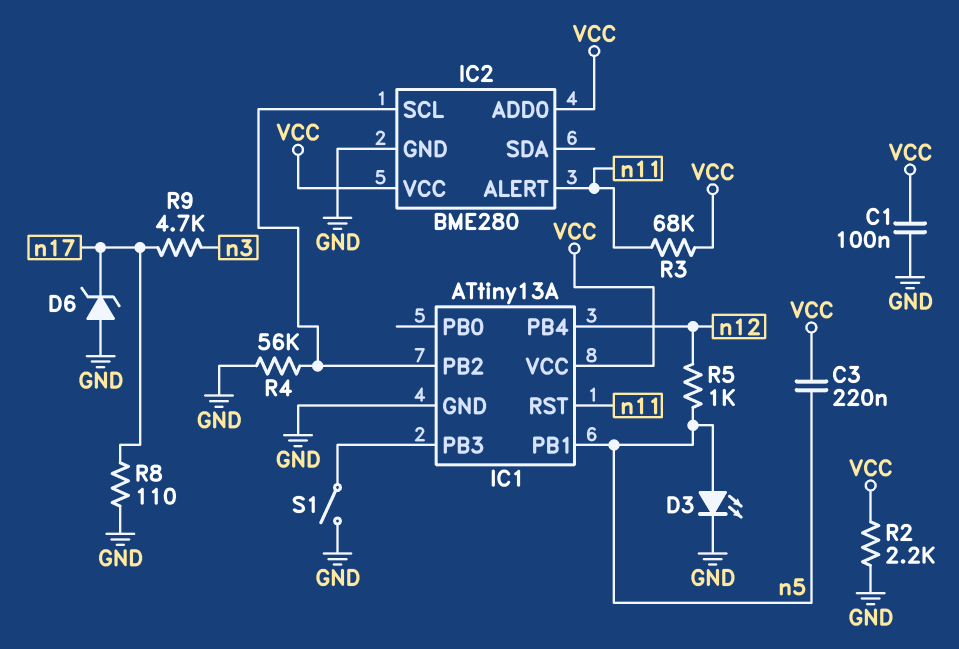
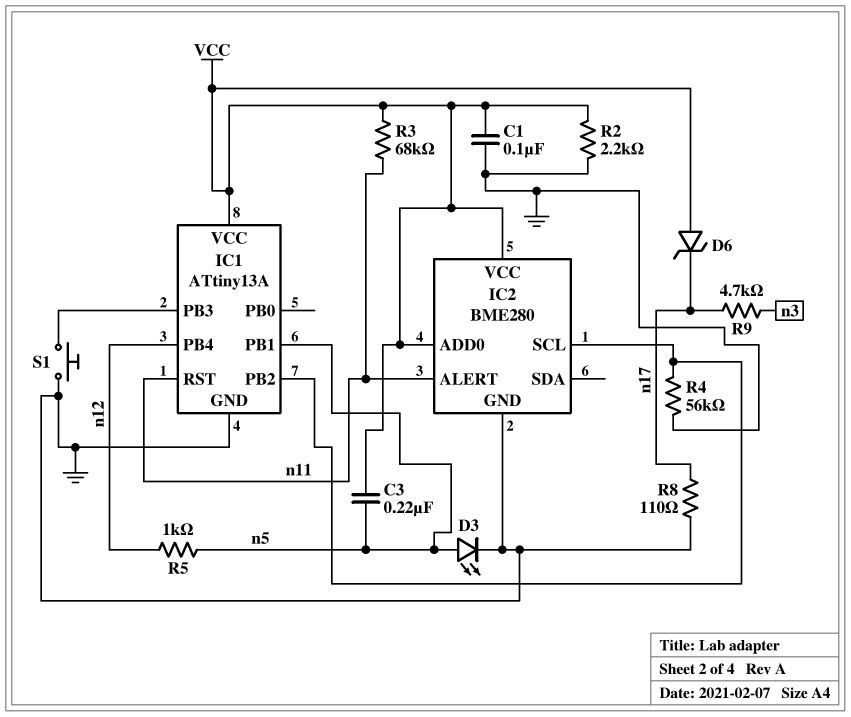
D6: zener (A GND, K n17) -> zener (A VCC, K n17)
S1: switch (GND, IC1/PB3) -> button (GND, IC1/PB3)

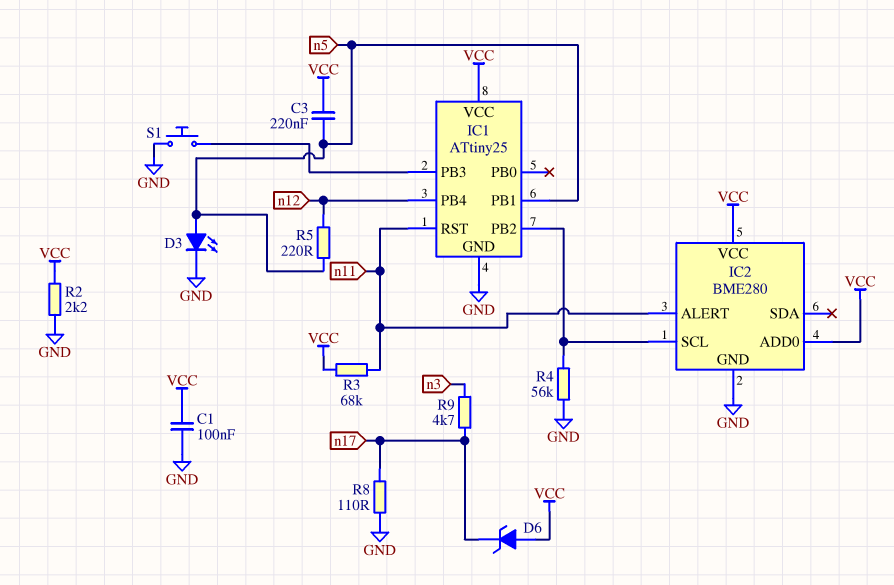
IC1: ATtiny13A -> ATtiny25
R5: 1k (n5, n12) -> 220 (n5, n12)

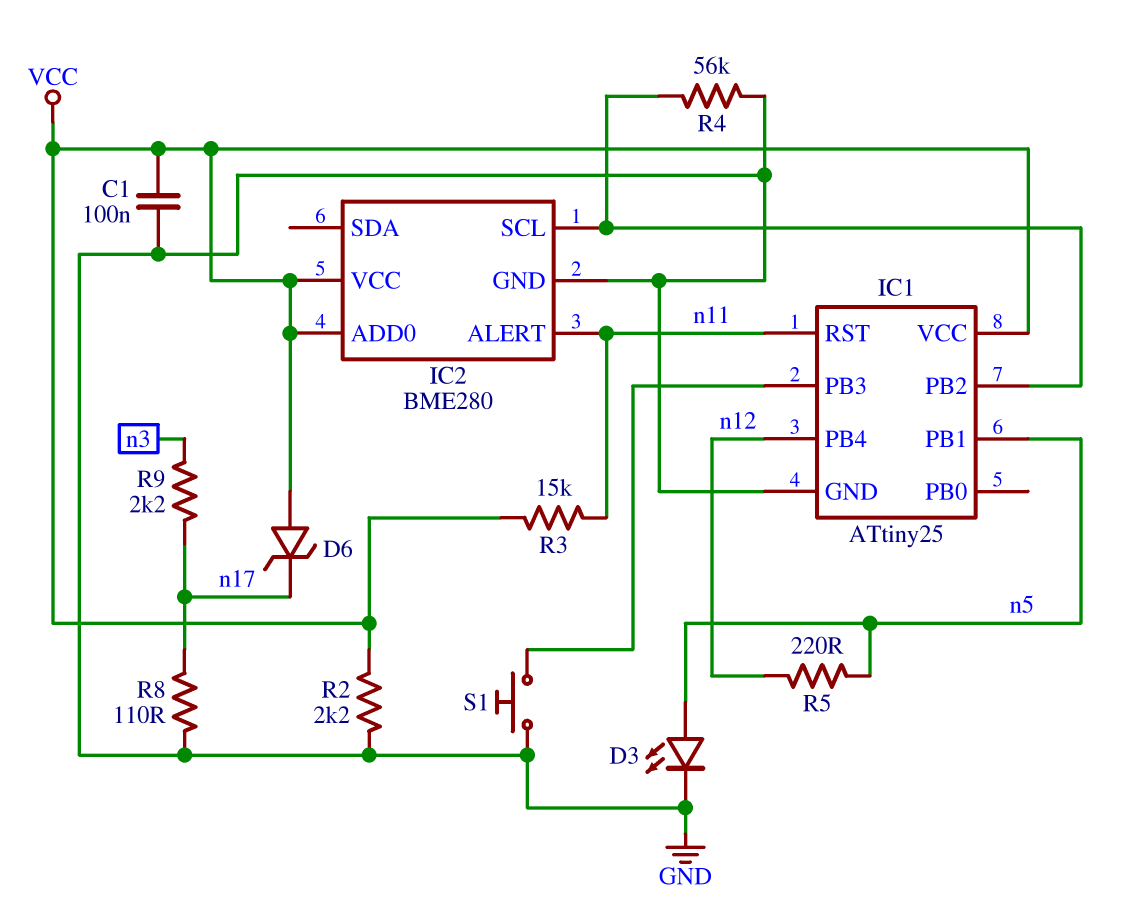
C3: 220nF (VCC, n5) -> none
R3: 68k (VCC, n11) -> 15k (VCC, n11)
R9: 4.7k (n3, n17) -> 2.2k (n3, n17)

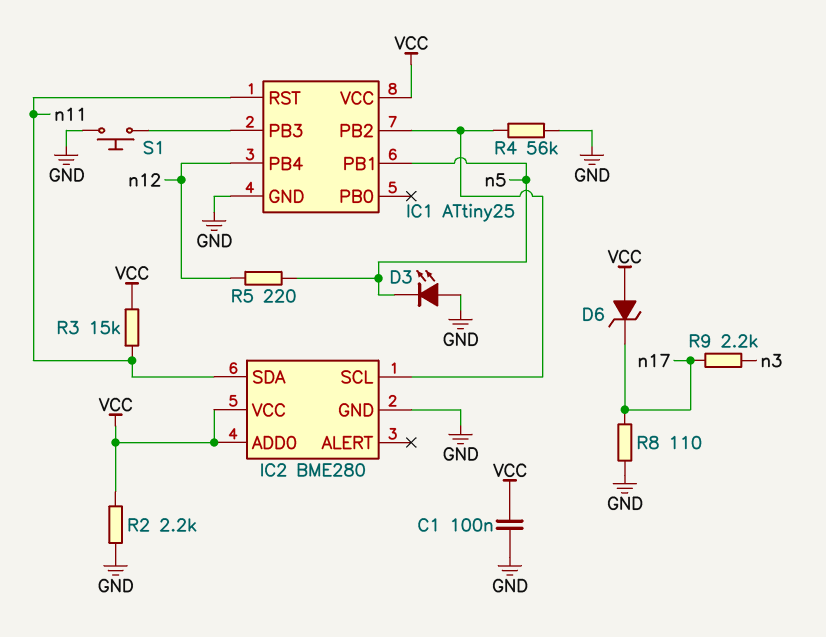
D3: LED (A n5, K GND) -> LED (A GND, K n5)
IC2 pin ALERT: n11 -> none
IC2 pin SDA: none -> n11

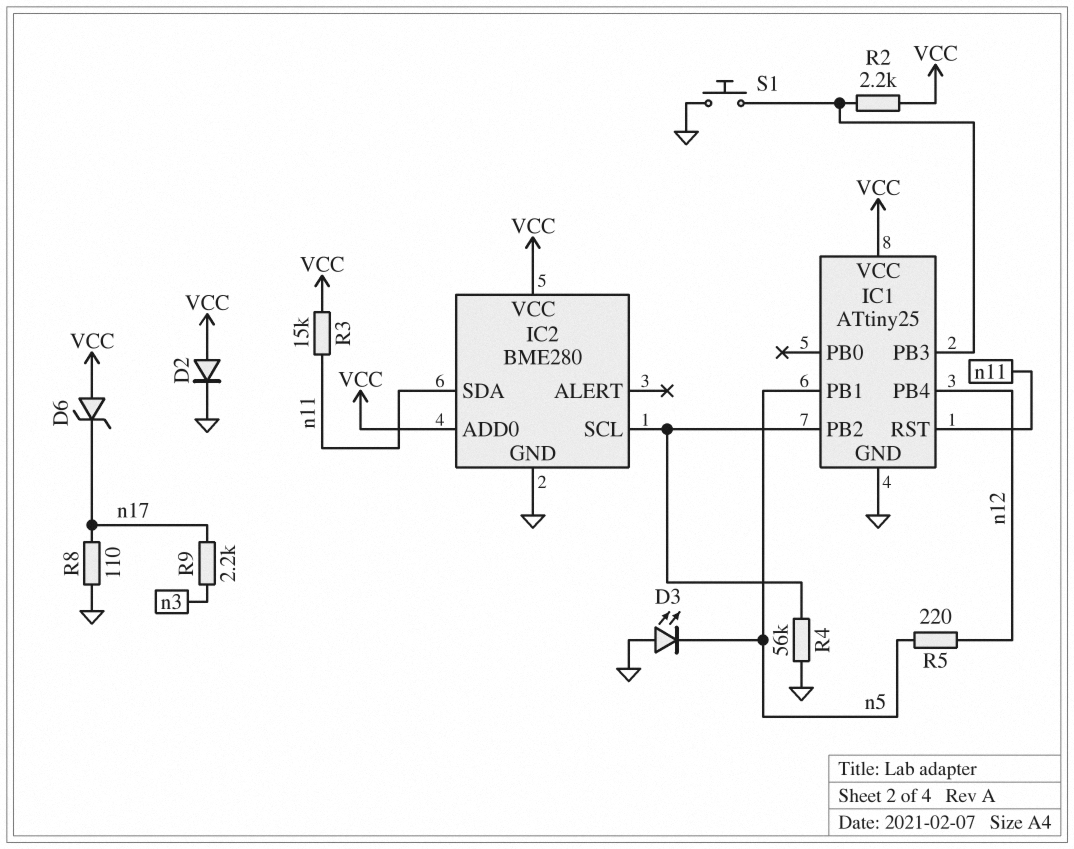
C1: 100nF (GND, VCC) -> none
D2: none -> diode (A VCC, K GND)
R2: 2.2k (GND, VCC) -> 2.2k (IC1/PB3, VCC)

